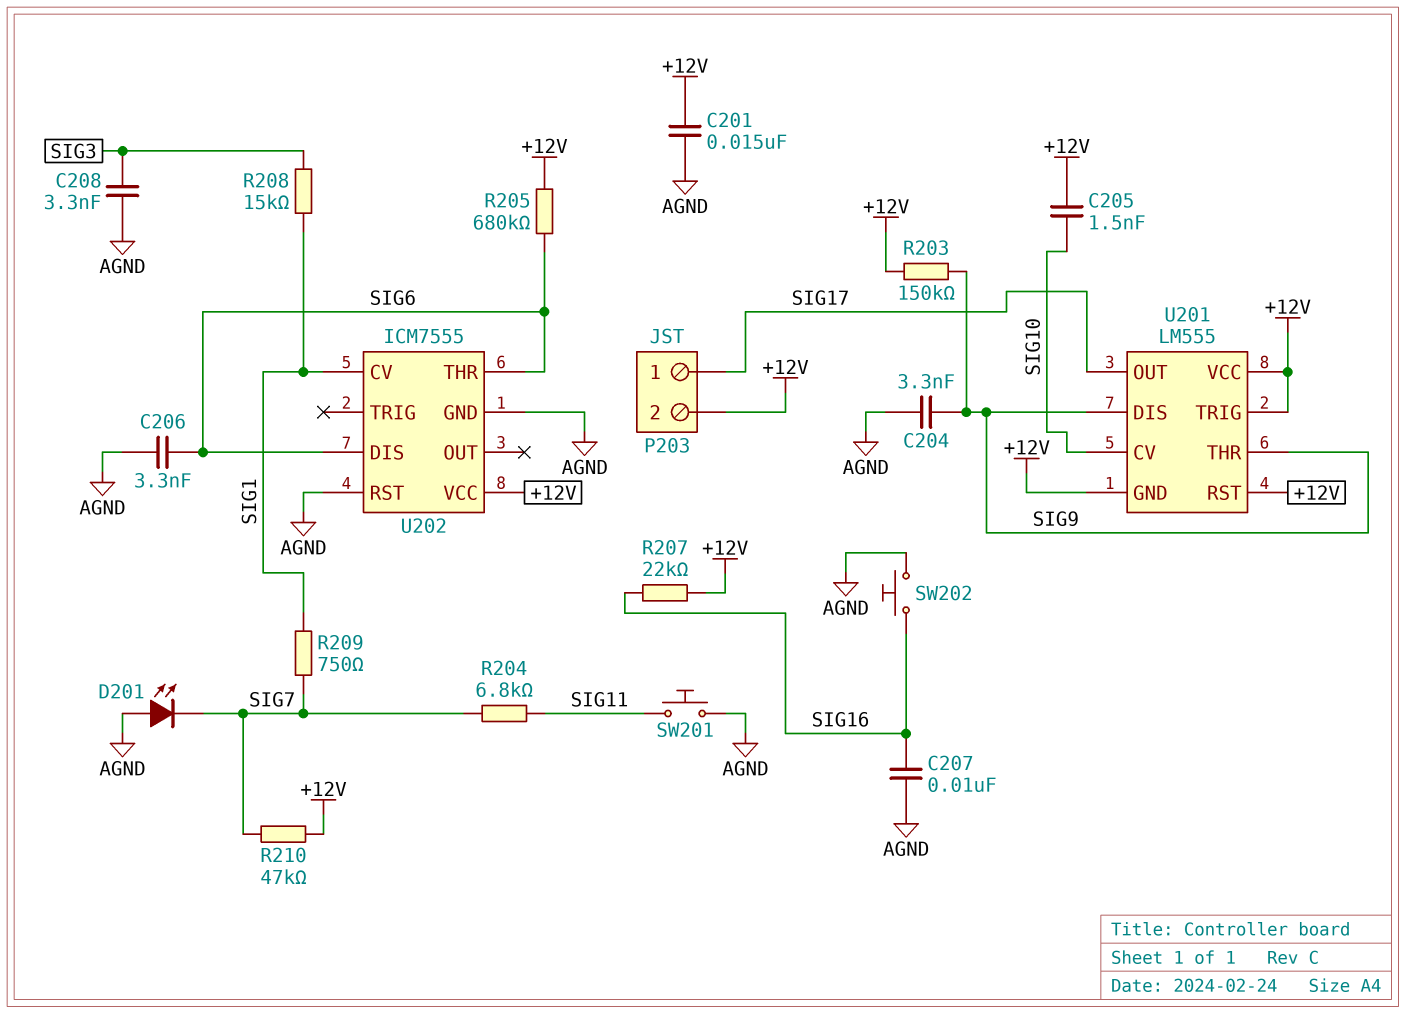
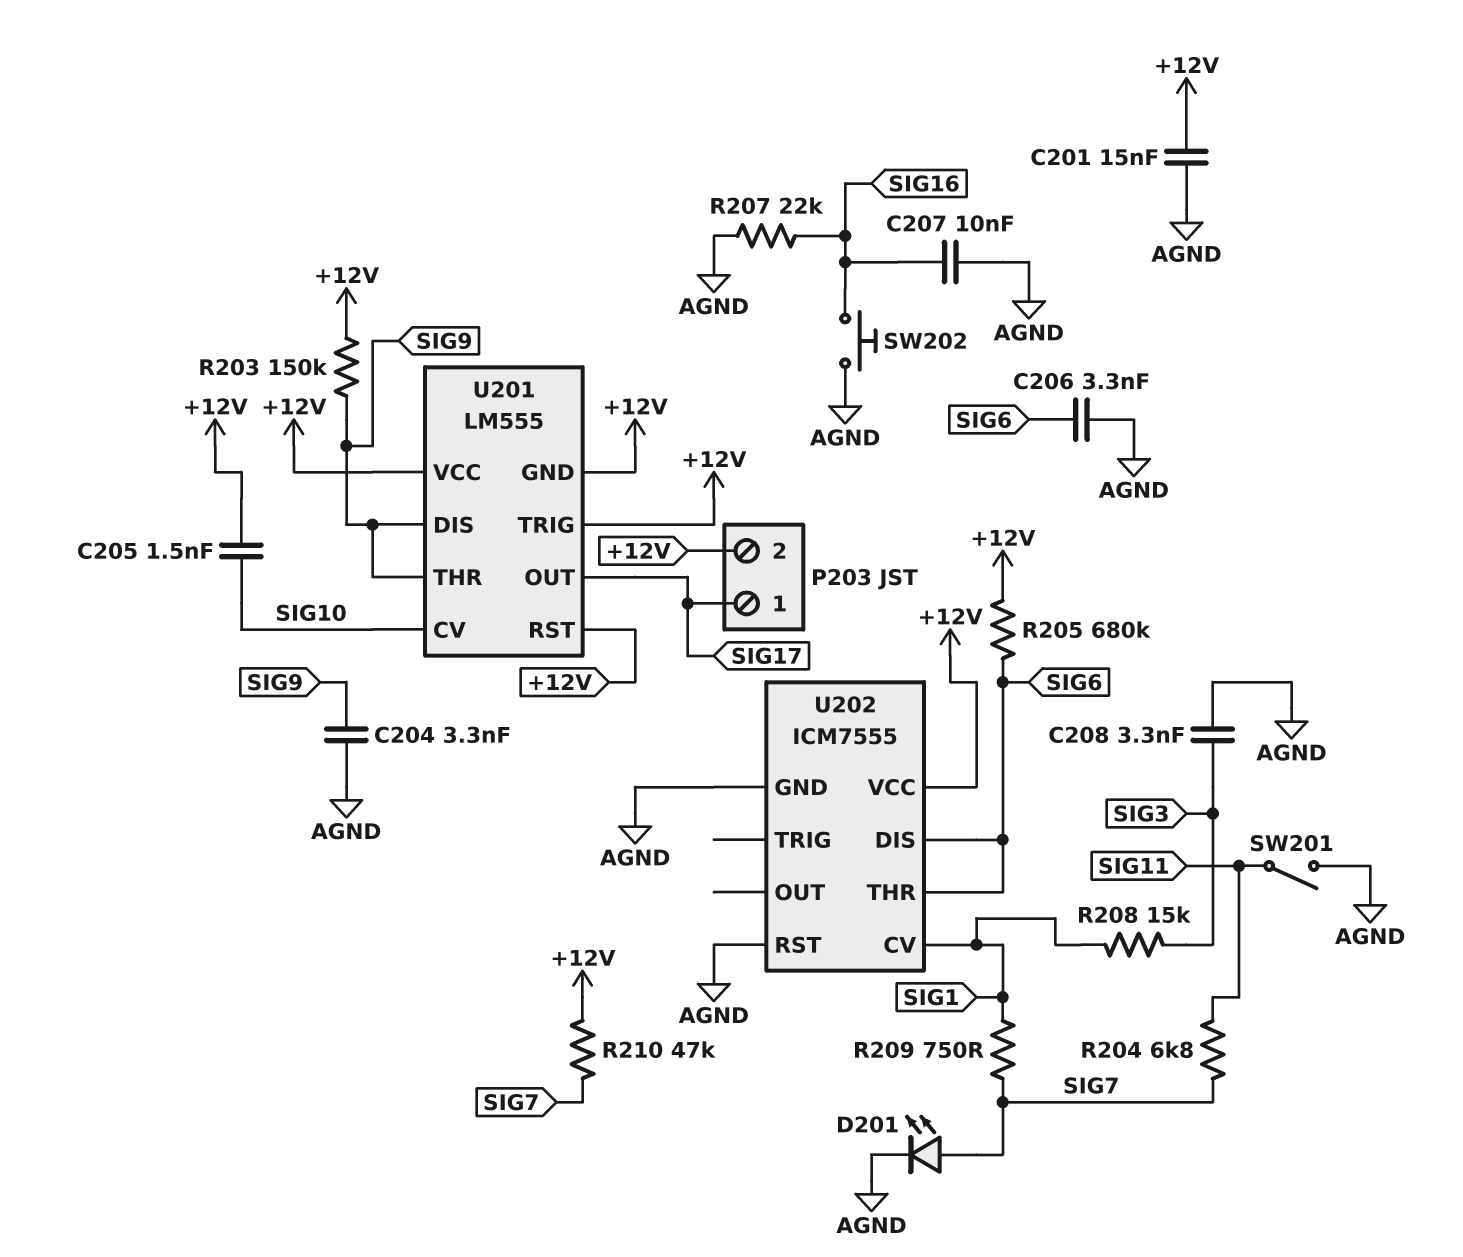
D201: LED (A AGND, K SIG7) -> LED (A SIG7, K AGND)
R207: 22k (+12V, SIG16) -> 22k (AGND, SIG16)
SW201: button (AGND, SIG11) -> switch (AGND, SIG11)

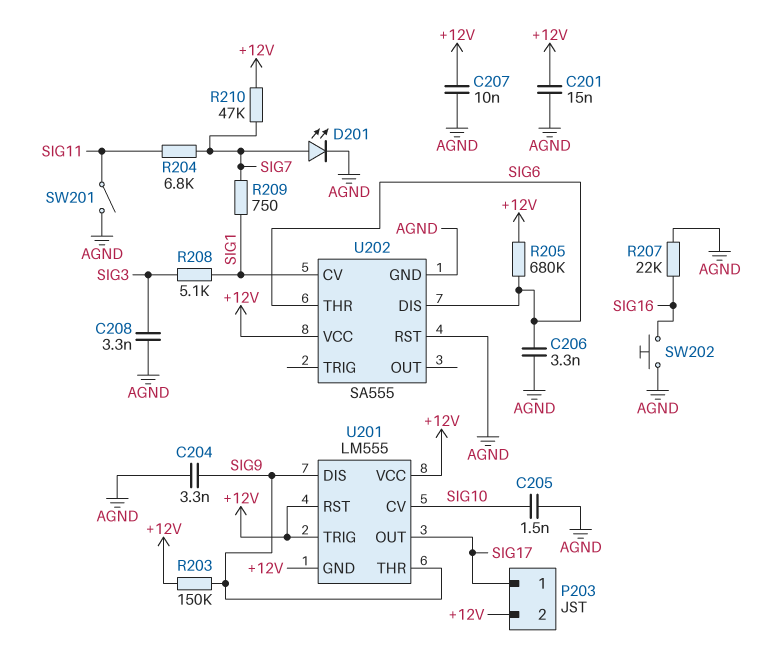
C205: 1.5nF (+12V, SIG10) -> 1.5nF (AGND, SIG10)
C207: 10nF (AGND, SIG16) -> 10nF (+12V, AGND)
R208: 15k (SIG1, SIG3) -> 5.1k (SIG1, SIG3)
U202: ICM7555 -> SA555

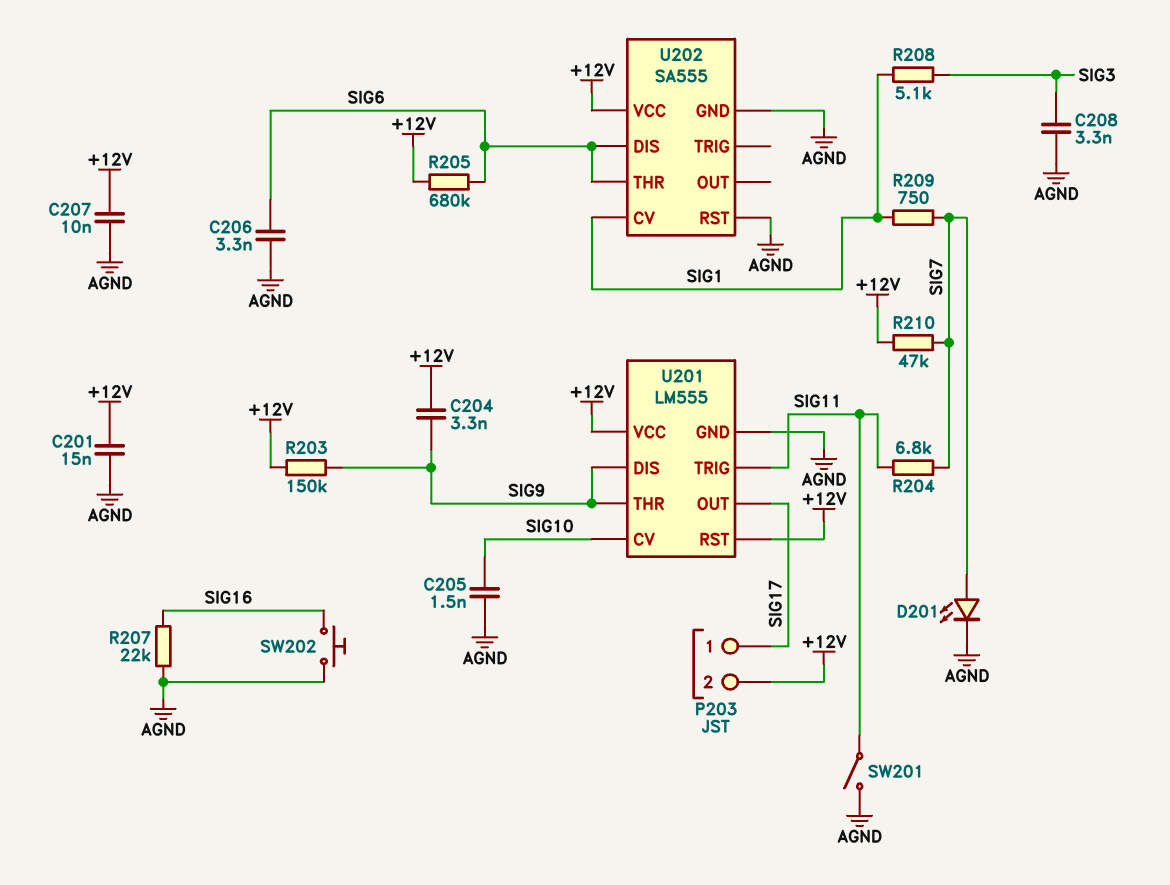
C204: 3.3nF (AGND, SIG9) -> 3.3nF (+12V, SIG9)
U201 pin GND: +12V -> AGND
U201 pin TRIG: +12V -> SIG11

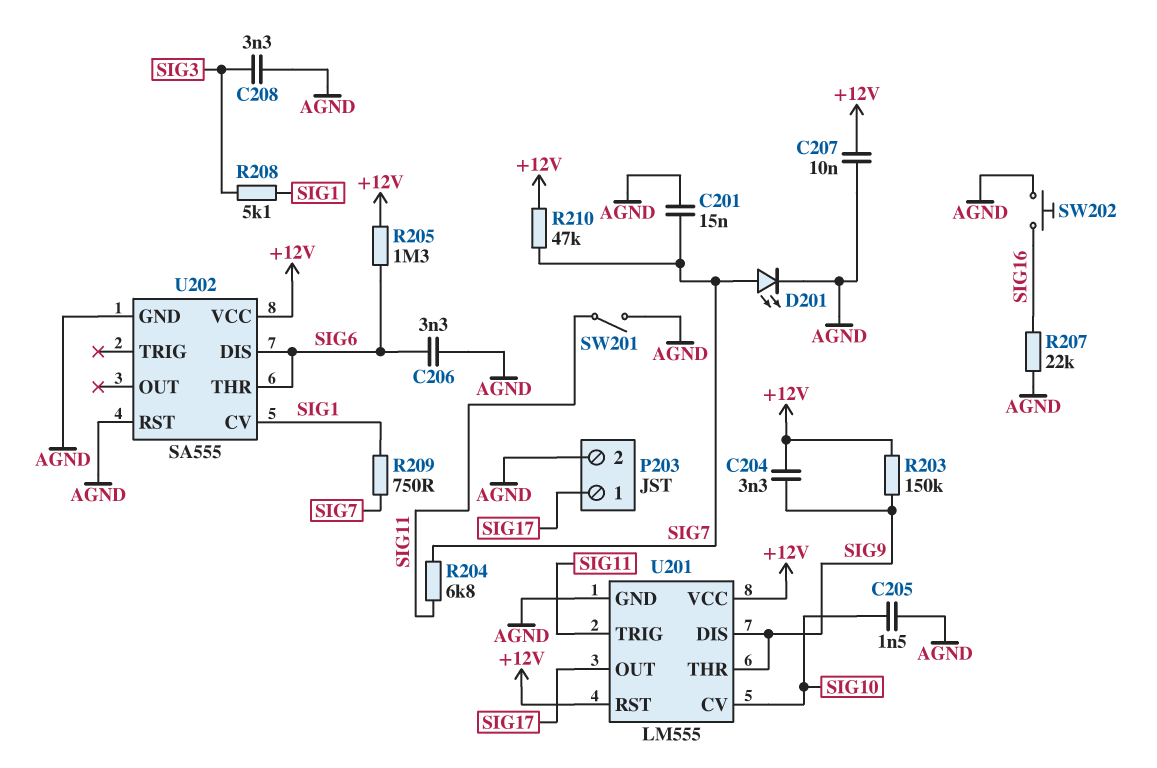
C201: 15nF (+12V, AGND) -> 15nF (AGND, SIG7)
P203 pin 2: +12V -> AGND
R205: 680k (+12V, SIG6) -> 1.3M (+12V, SIG6)

